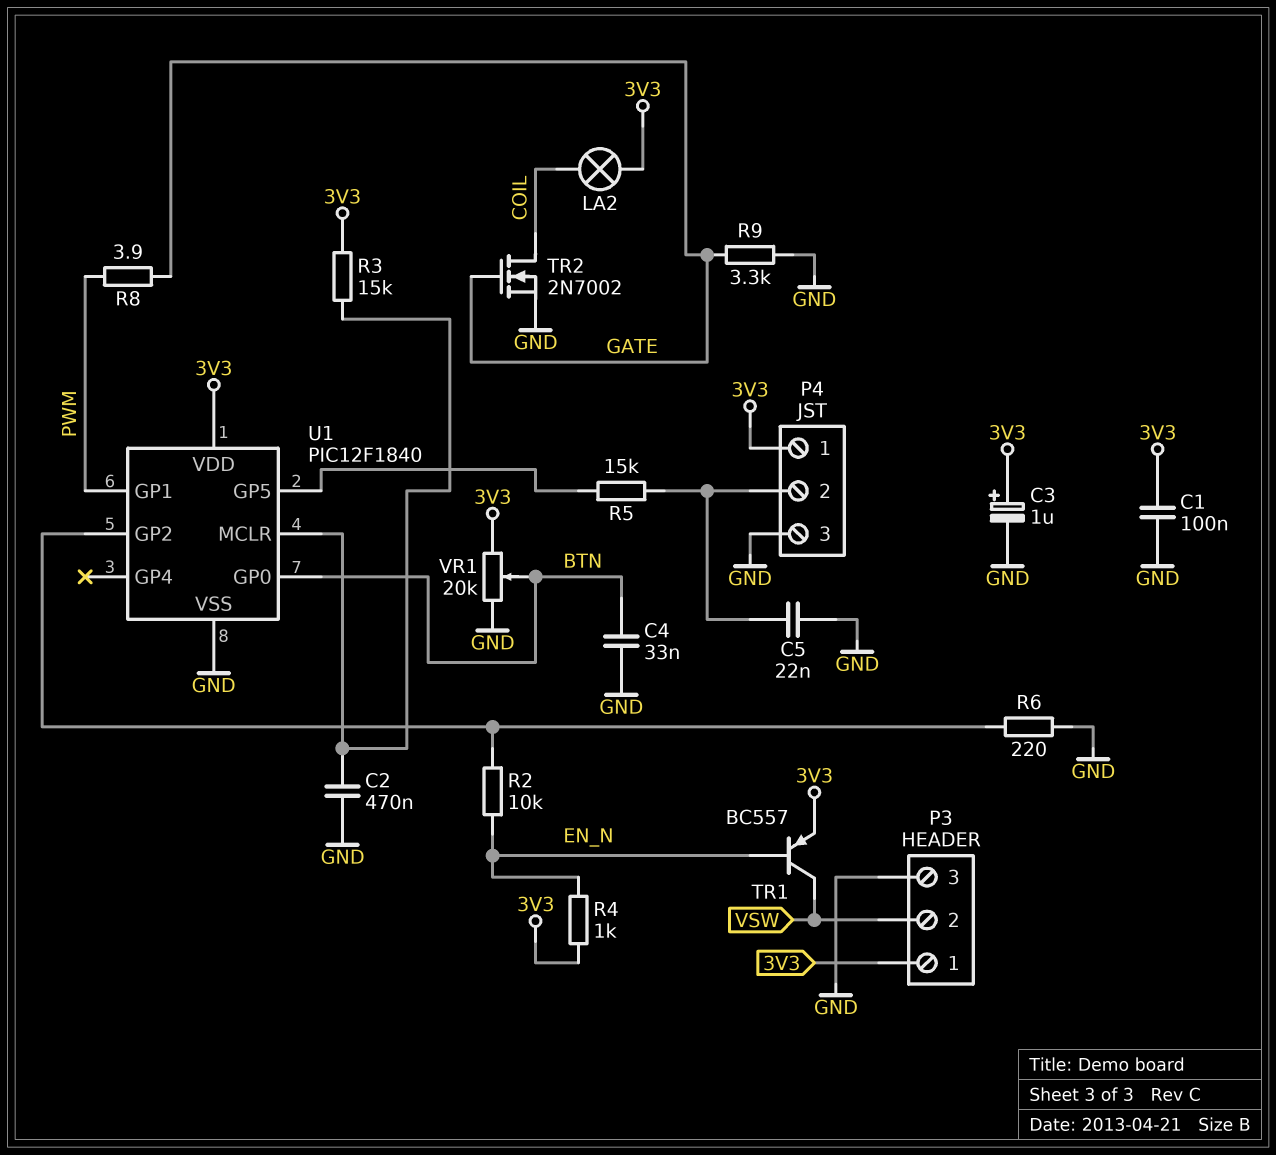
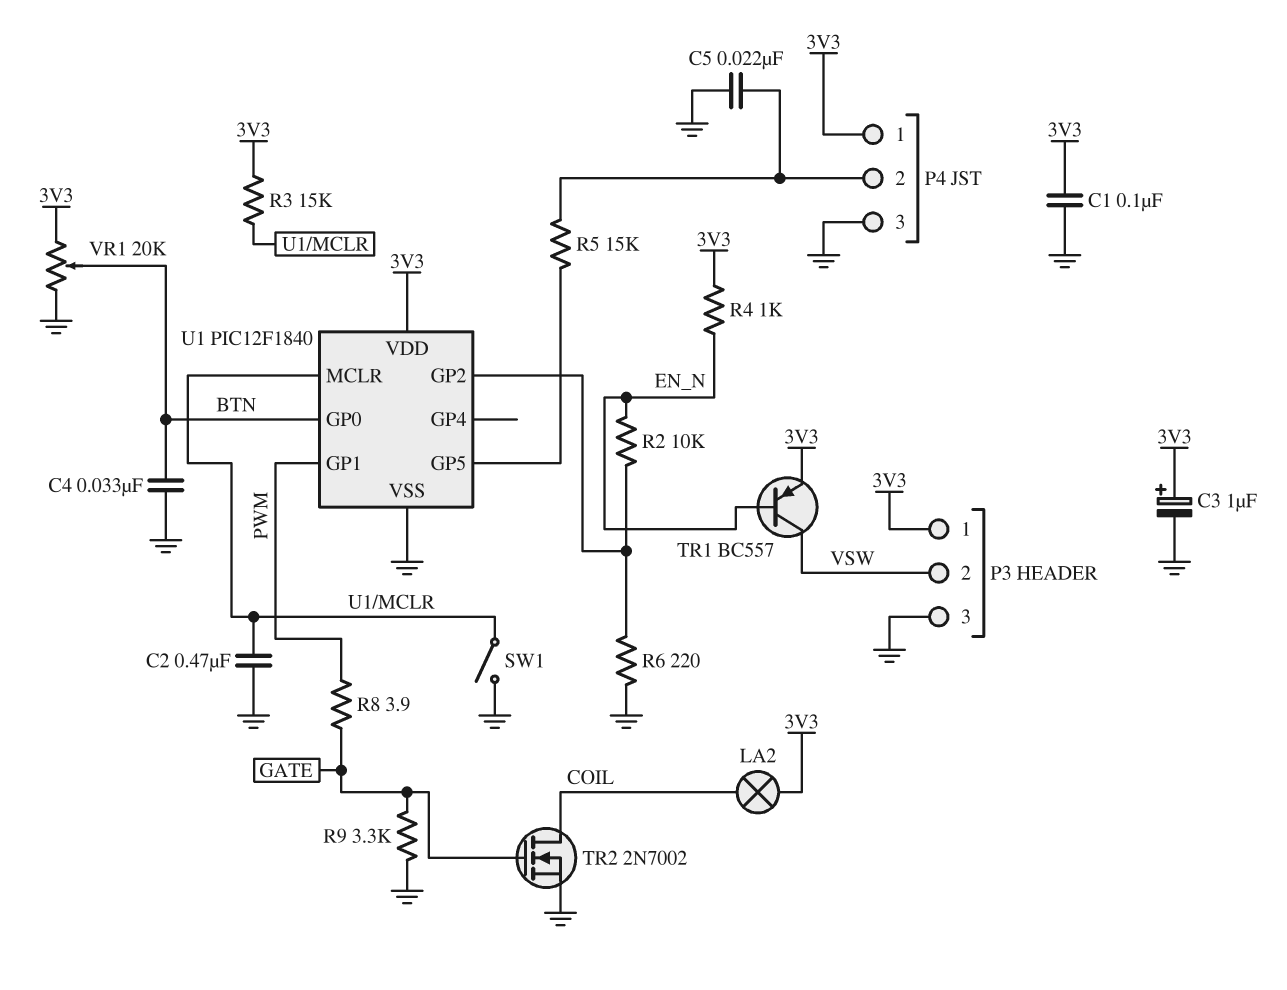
SW1: none -> switch (GND, U1/MCLR)

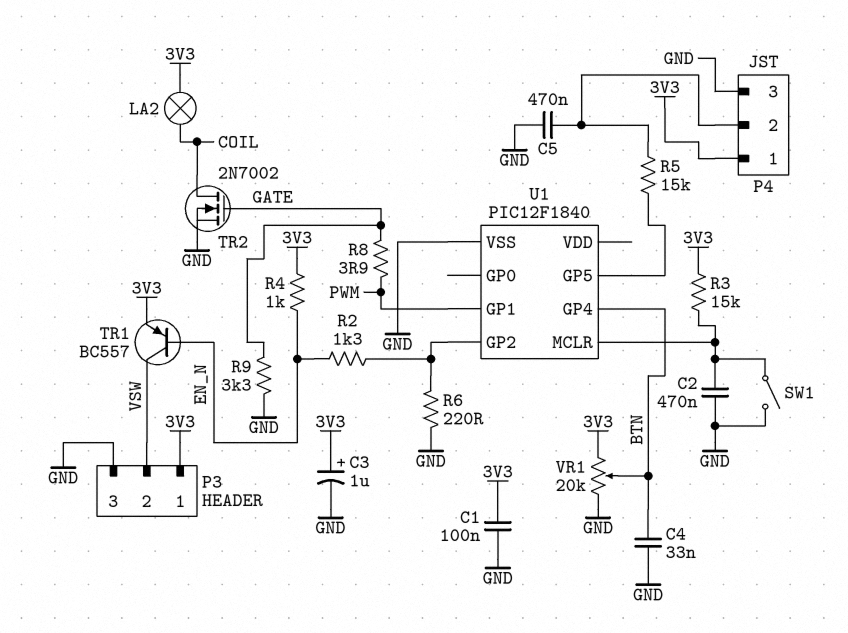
C5: 22nF (GND, P4/2) -> 470nF (GND, P4/2)
R2: 10k (EN_N, U1/GP2) -> 1.3k (EN_N, U1/GP2)
U1 pin GP0: BTN -> none
U1 pin GP4: none -> BTN
U1 pin VDD: 3V3 -> none

